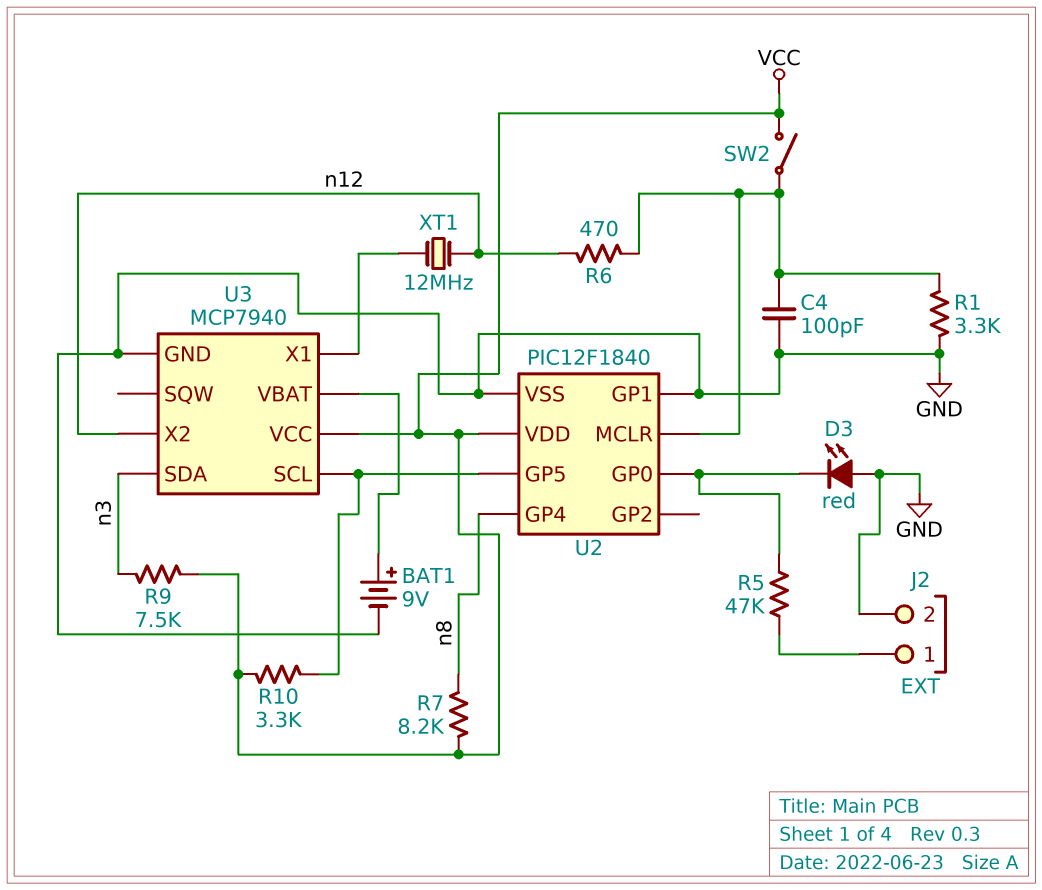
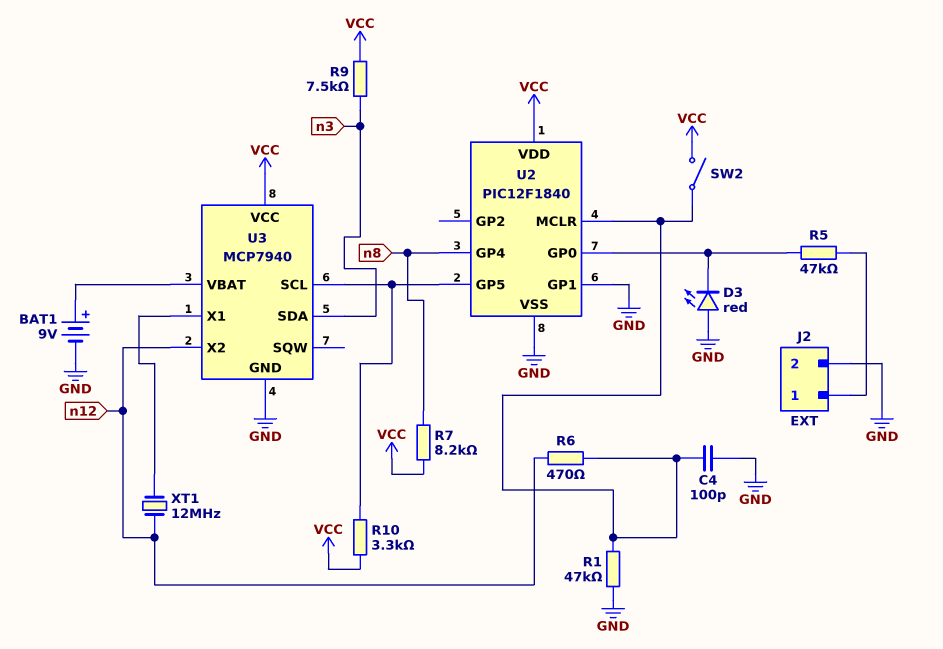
R1: 3.3k (GND, U2/MCLR) -> 47k (GND, U2/MCLR)

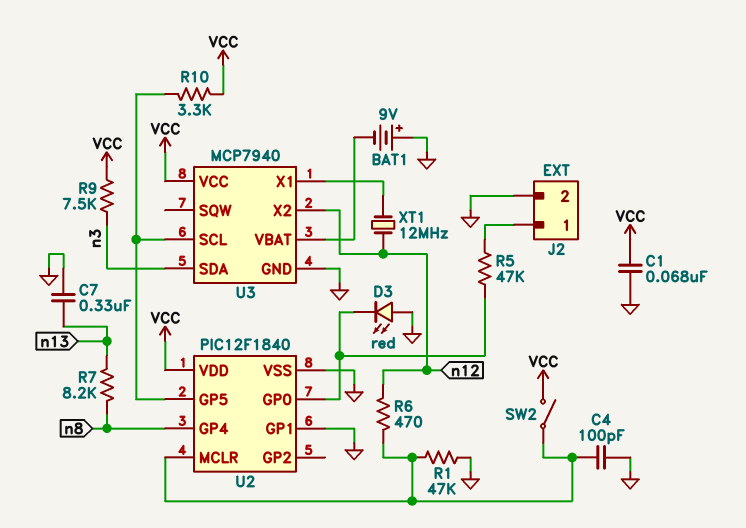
BAT1: 9V (plus U3/VBAT, minus GND) -> 9V (plus GND, minus U3/VBAT)
C1: none -> 68nF (GND, VCC)
C7: none -> 330nF (GND, n13)
R7: 8.2k (VCC, n8) -> 8.2k (n8, n13)

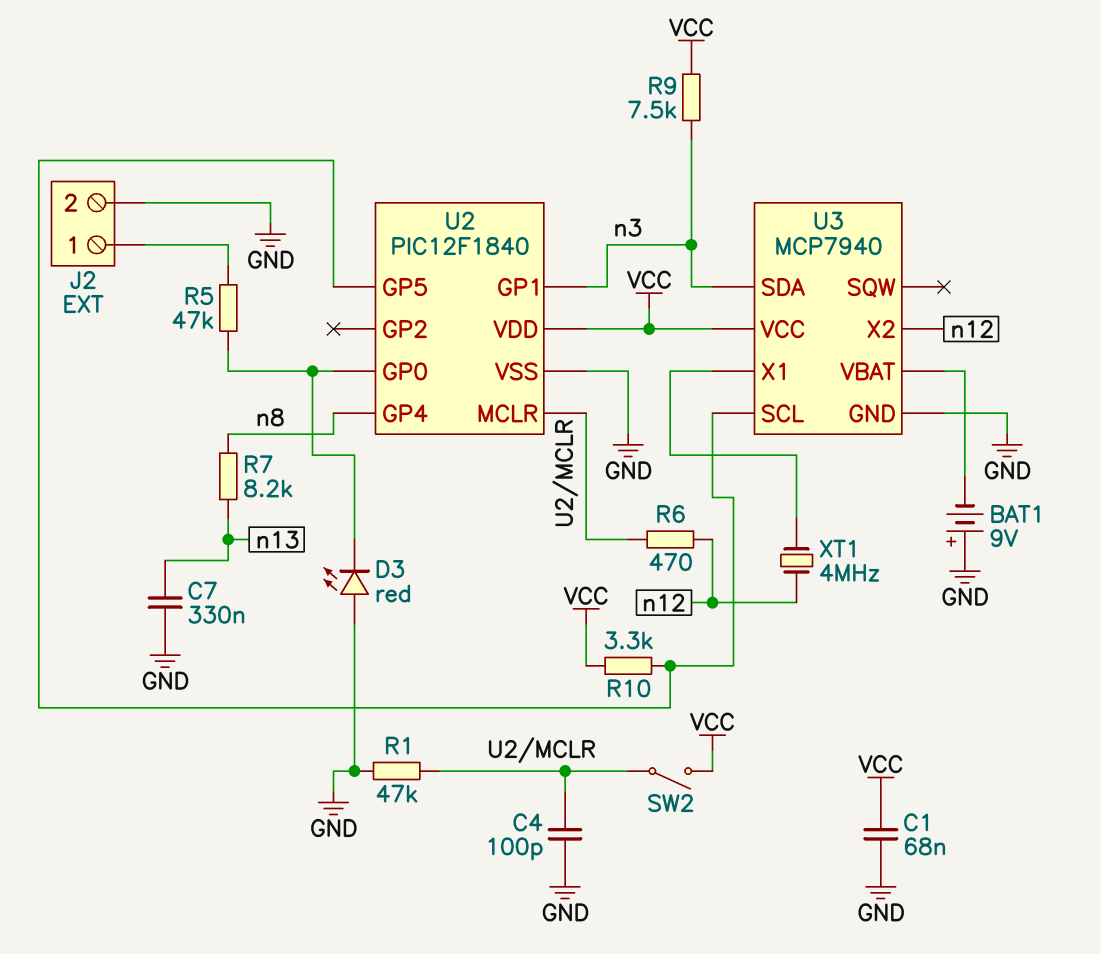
U2 pin GP1: GND -> n3
XT1: 12MHz (U3/X1, n12) -> 4MHz (U3/X1, n12)

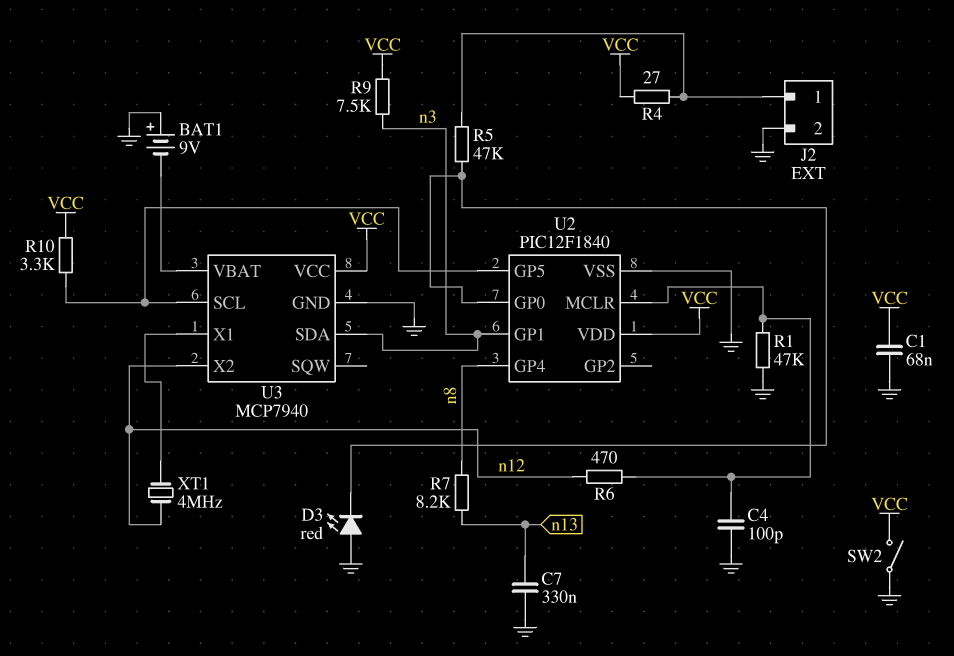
R4: none -> 27 (J2/1, VCC)
SW2: switch (U2/MCLR, VCC) -> switch (GND, VCC)

